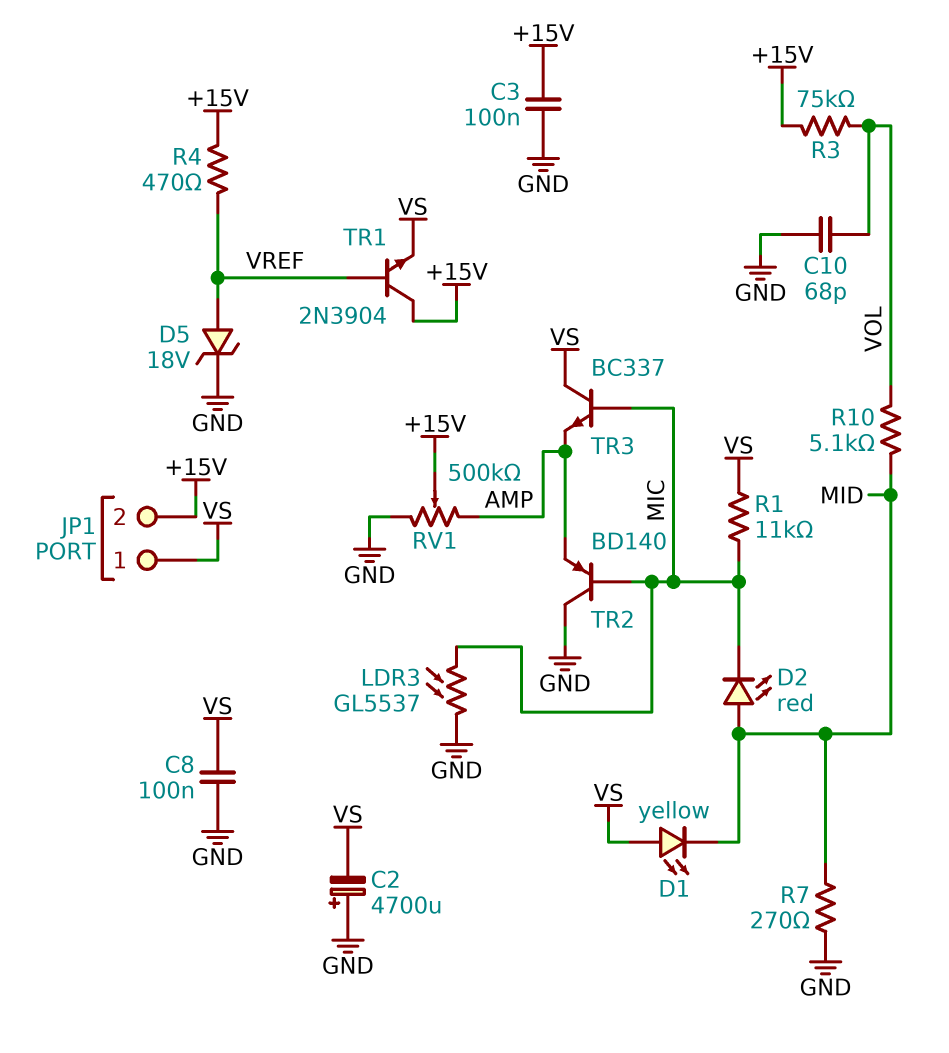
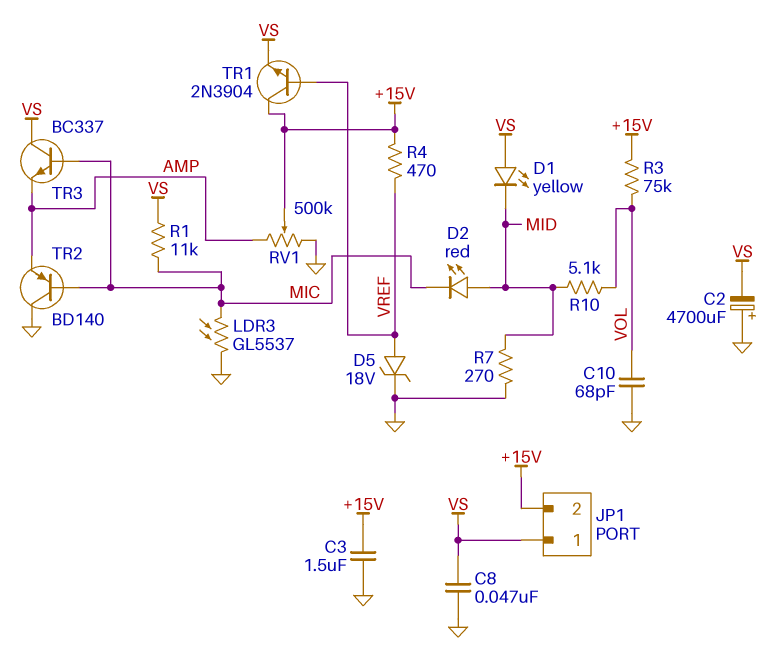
C3: 100nF (+15V, GND) -> 1.5uF (+15V, GND)
C8: 100nF (GND, VS) -> 47nF (GND, VS)

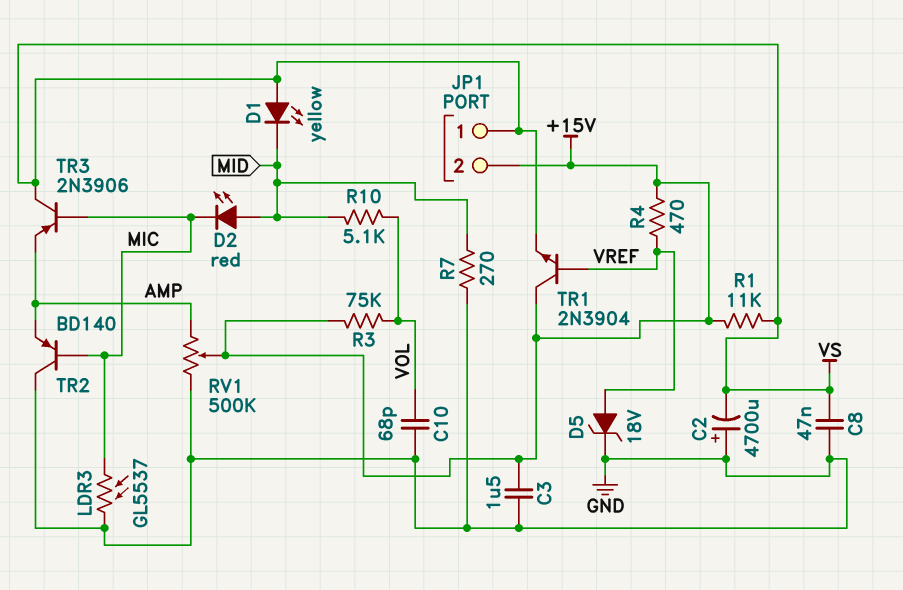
R1: 11k (MIC, VS) -> 11k (+15V, VS)
TR3: NPN BC337 (B MIC, C VS, E AMP) -> PNP 2N3906 (B MIC, C VS, E AMP)

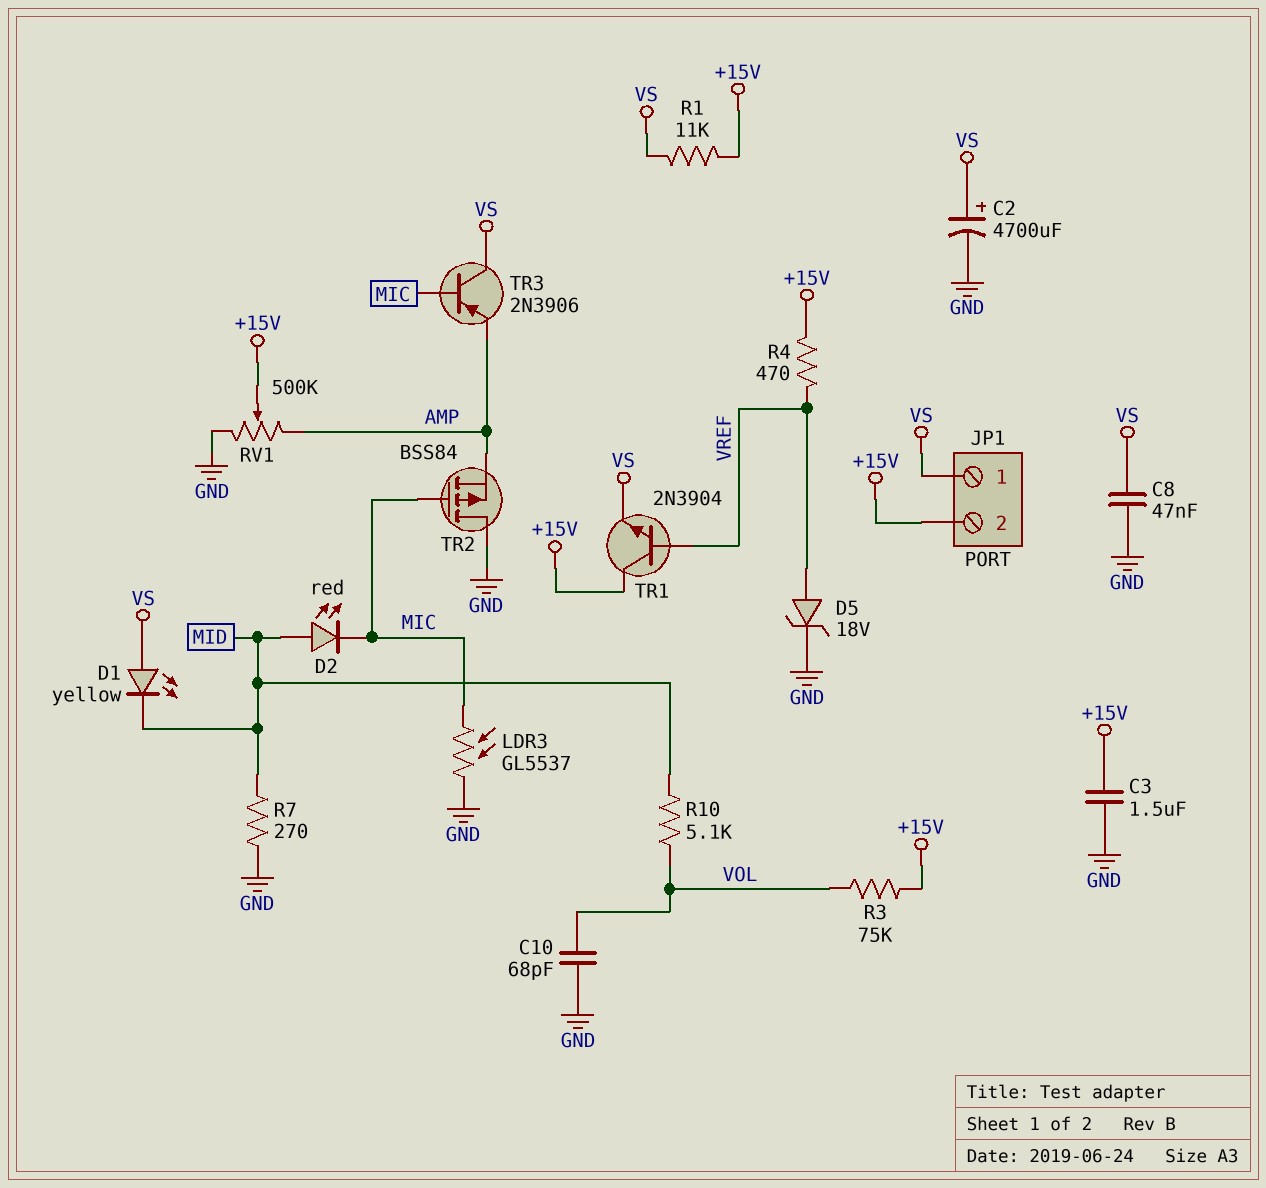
C2: 4700uF (plus GND, minus VS) -> 4700uF (plus VS, minus GND)
TR2: PNP BD140 (B MIC, C GND, E AMP) -> PMOS BSS84 (G MIC, D GND, S AMP)

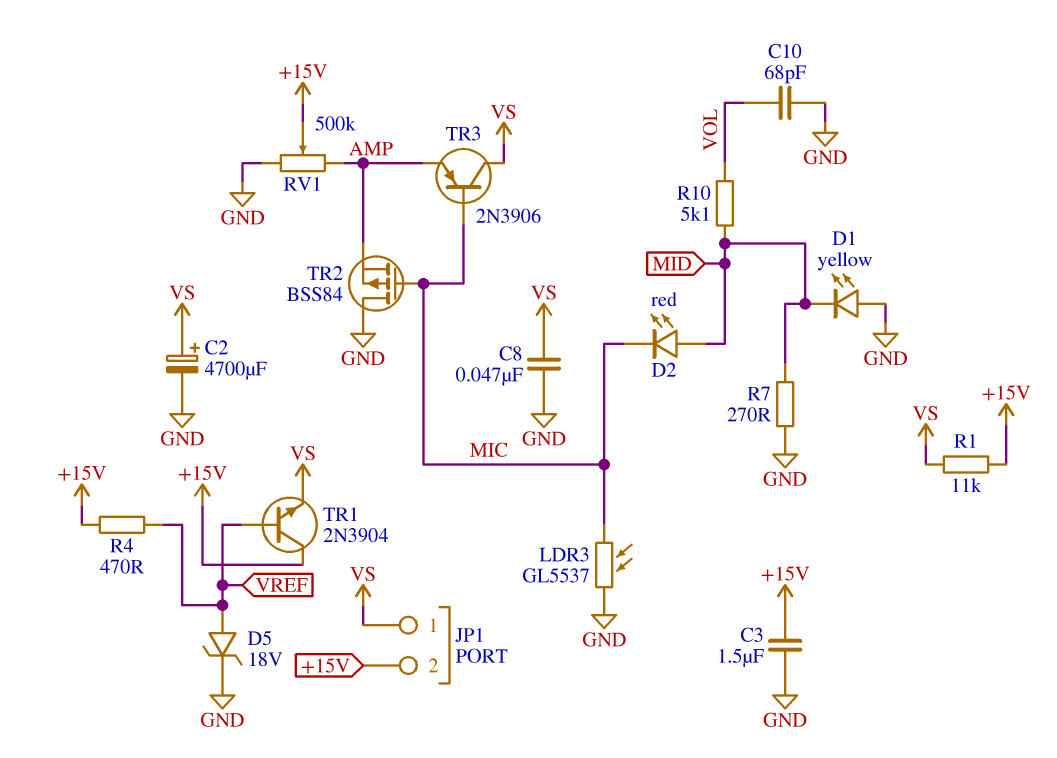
D1: LED yellow (A VS, K MID) -> LED yellow (A GND, K MID)
R3: 75k (+15V, VOL) -> none

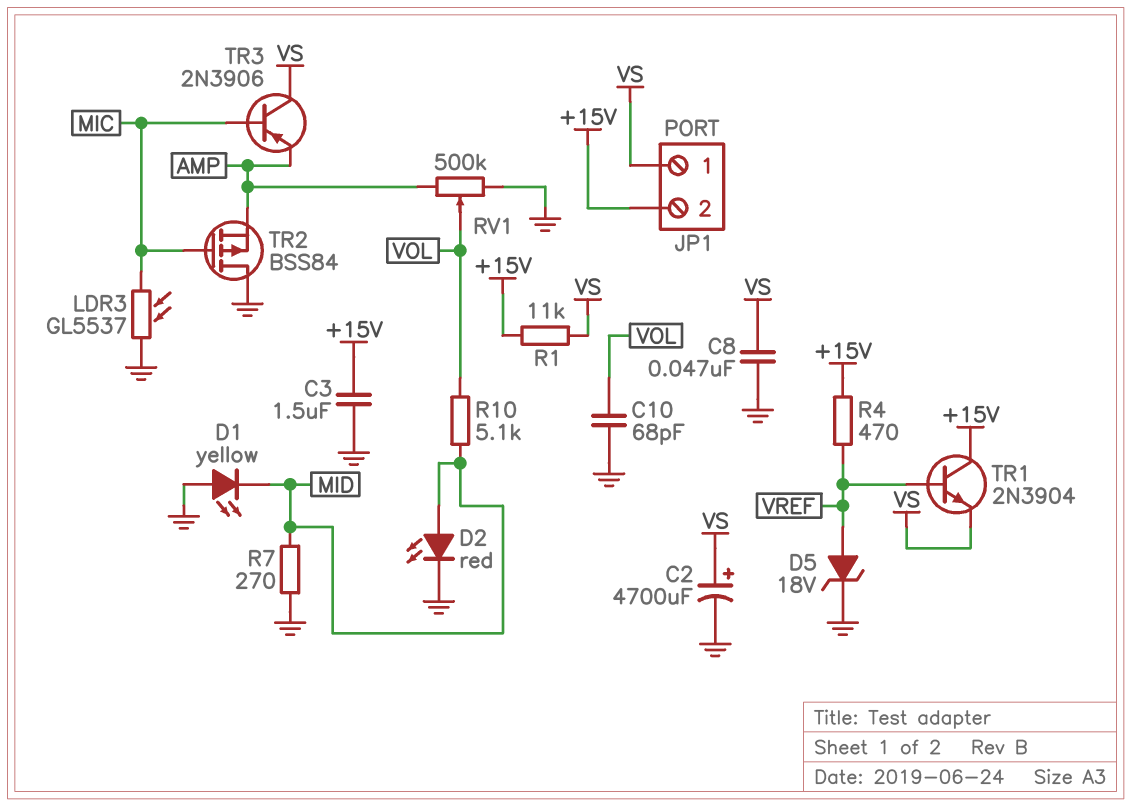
D2: LED red (A MID, K MIC) -> LED red (A MID, K GND)
RV1: 500k (AMP, GND, wiper +15V) -> 500k (AMP, GND, wiper VOL)

